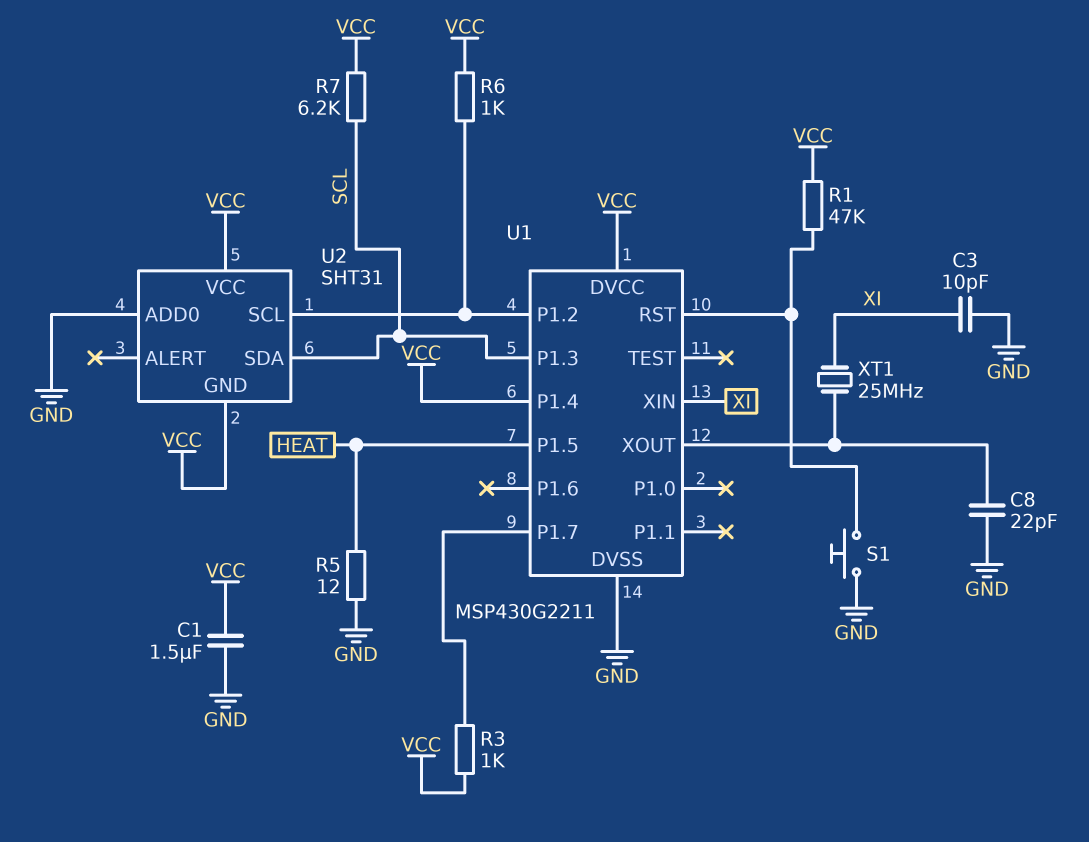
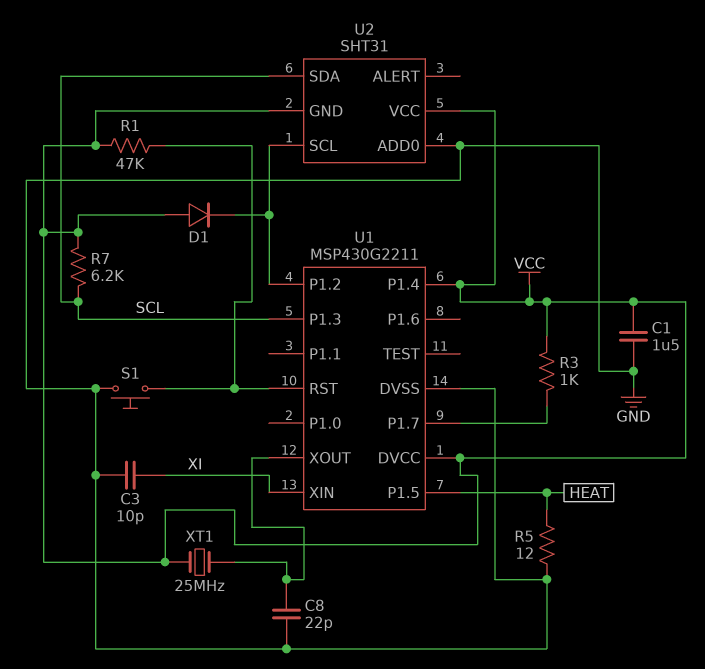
D1: none -> diode (A VCC, K U1/P1.2)
R6: 1k (U1/P1.2, VCC) -> none
XT1: 25MHz (U1/XOUT, XI) -> 25MHz (U1/XOUT, VCC)

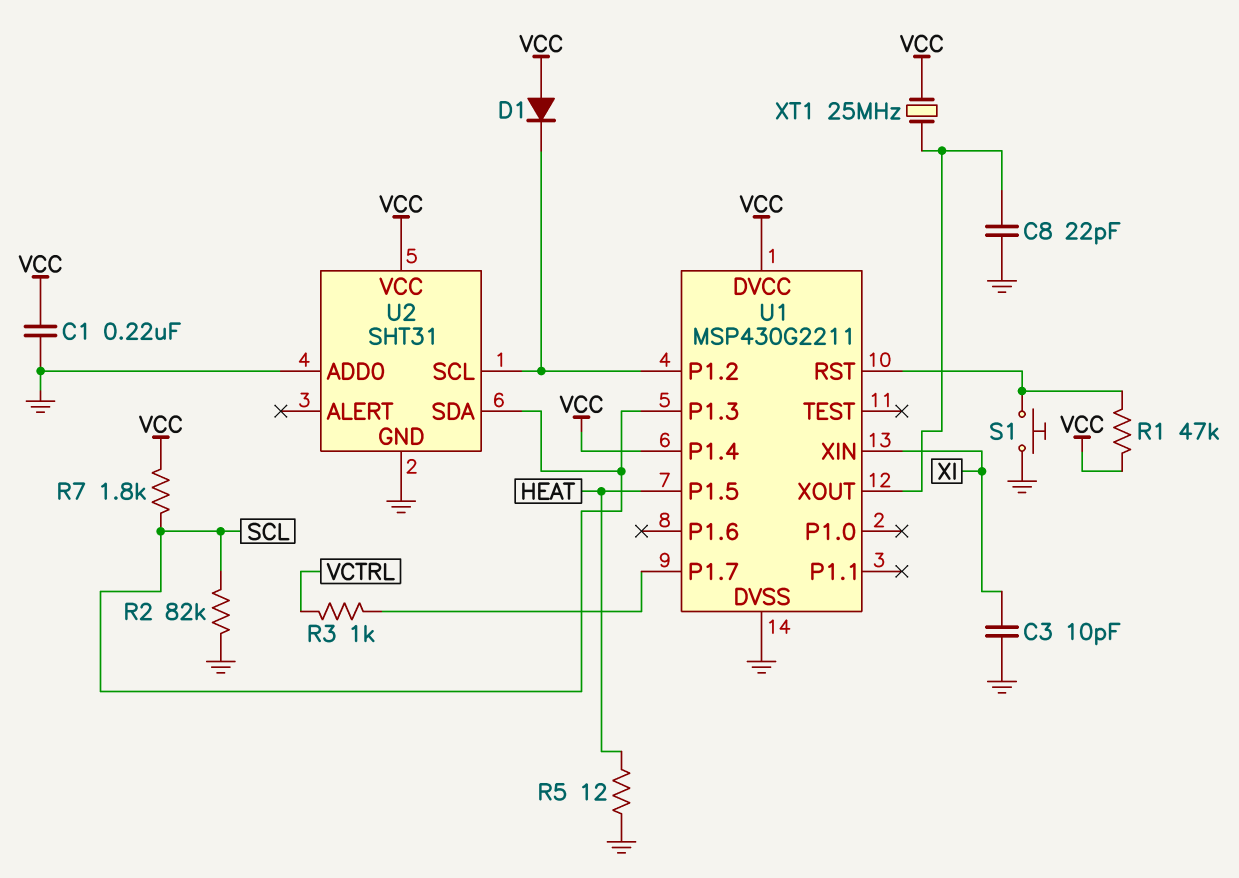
C1: 1.5uF (GND, VCC) -> 220nF (GND, VCC)
R2: none -> 82k (GND, SCL)
R3: 1k (U1/P1.7, VCC) -> 1k (U1/P1.7, VCTRL)
R7: 6.2k (SCL, VCC) -> 1.8k (SCL, VCC)
U2 pin GND: VCC -> GND

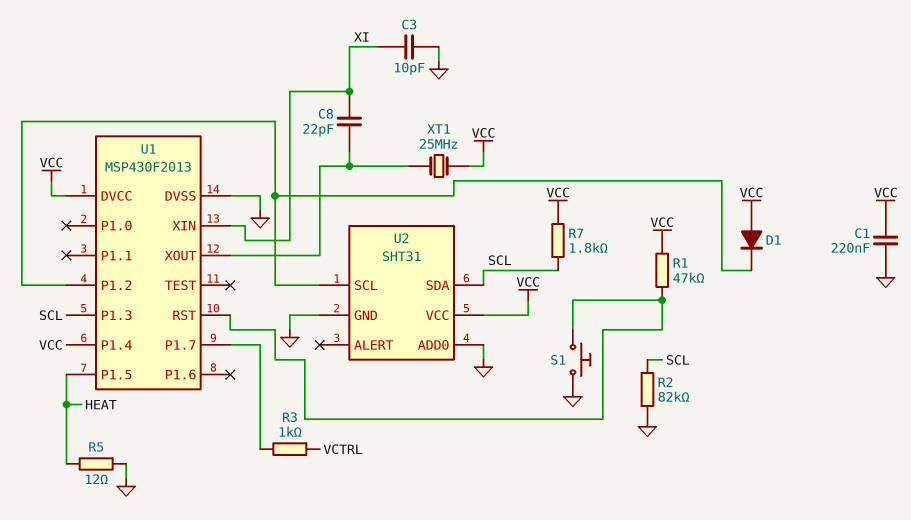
C8: 22pF (GND, U1/XOUT) -> 22pF (U1/XOUT, XI)
U1: MSP430G2211 -> MSP430F2013

